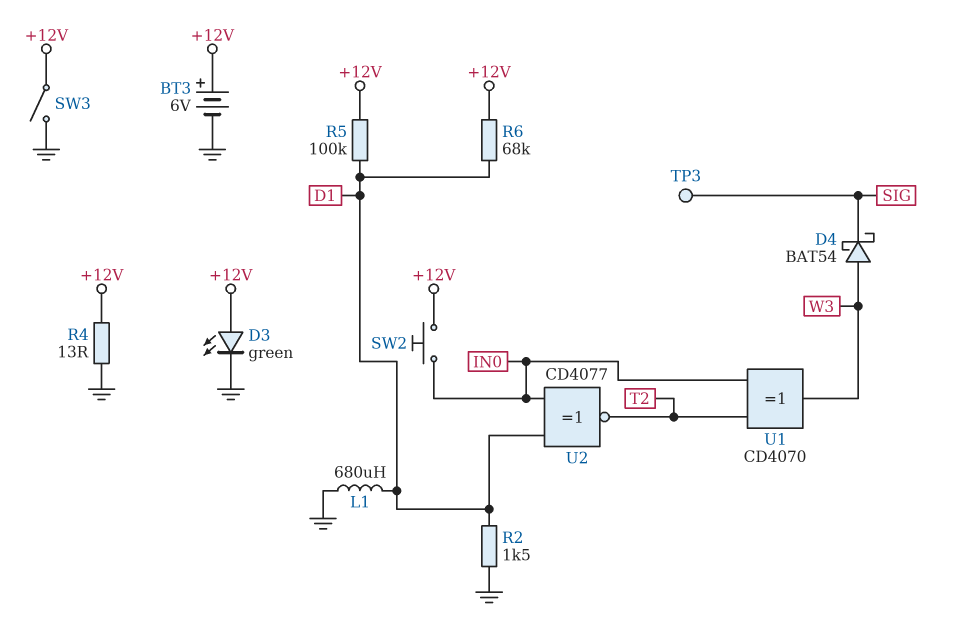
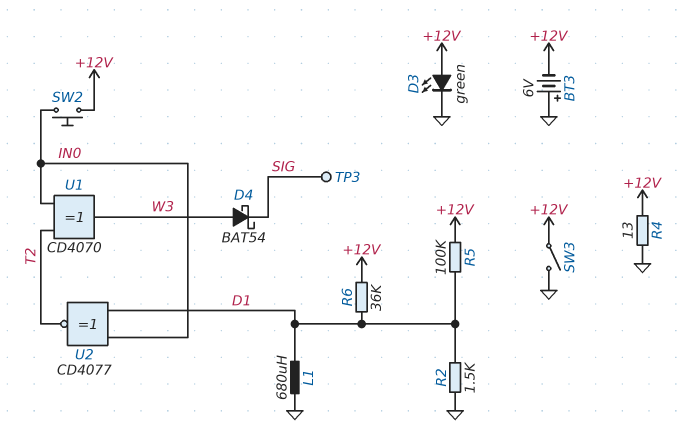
BT3: 6V (plus +12V, minus GND) -> 6V (plus GND, minus +12V)
R6: 68k (+12V, D1) -> 36k (+12V, D1)

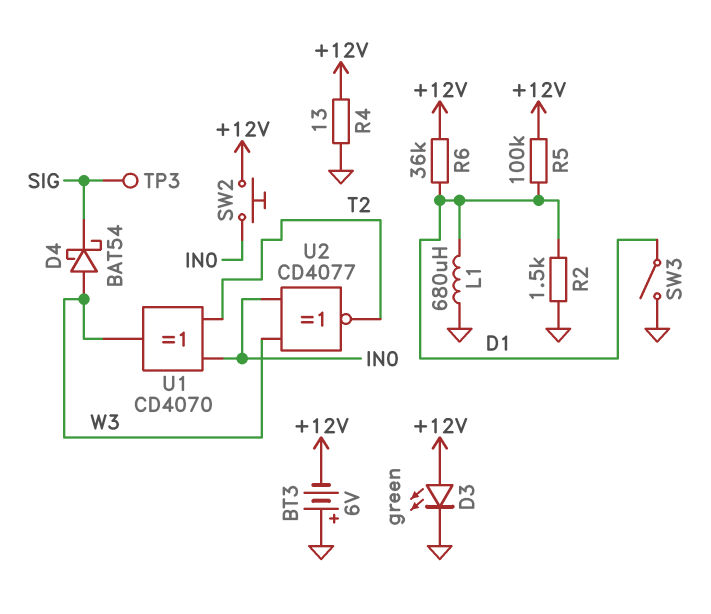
SW3: switch (+12V, GND) -> switch (D1, GND)
U2: XNOR CD4077 (in D1, in IN0, out T2) -> XNOR CD4077 (in IN0, in W3, out T2)

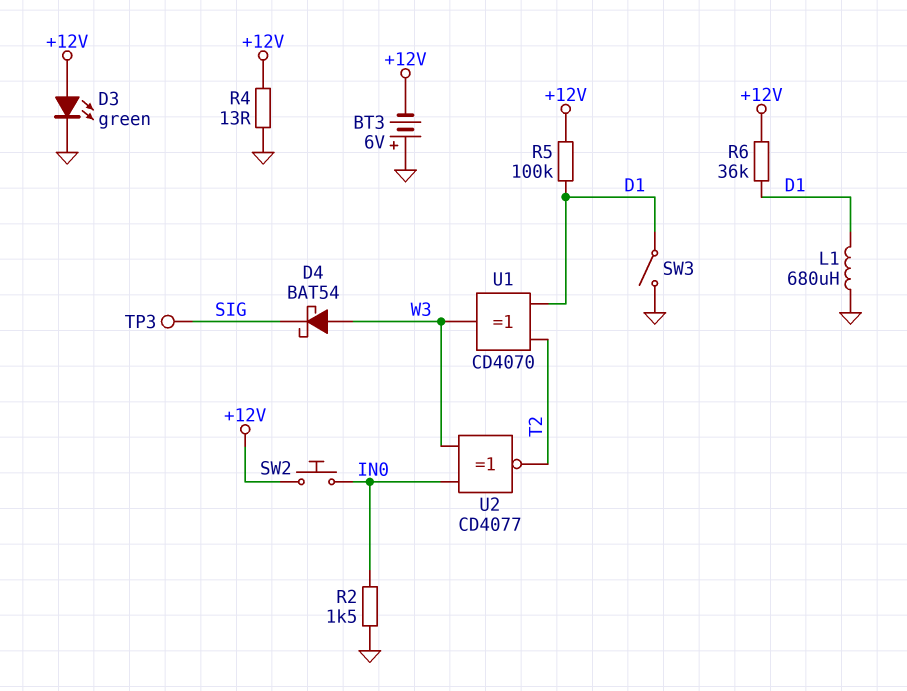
R2: 1.5k (D1, GND) -> 1.5k (GND, IN0)
U1: XOR CD4070 (in IN0, in T2, out W3) -> XOR CD4070 (in D1, in T2, out W3)

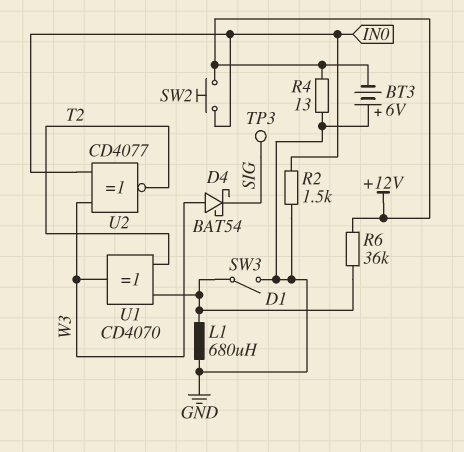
D3: LED green (A +12V, K GND) -> none
R5: 100k (+12V, D1) -> none

